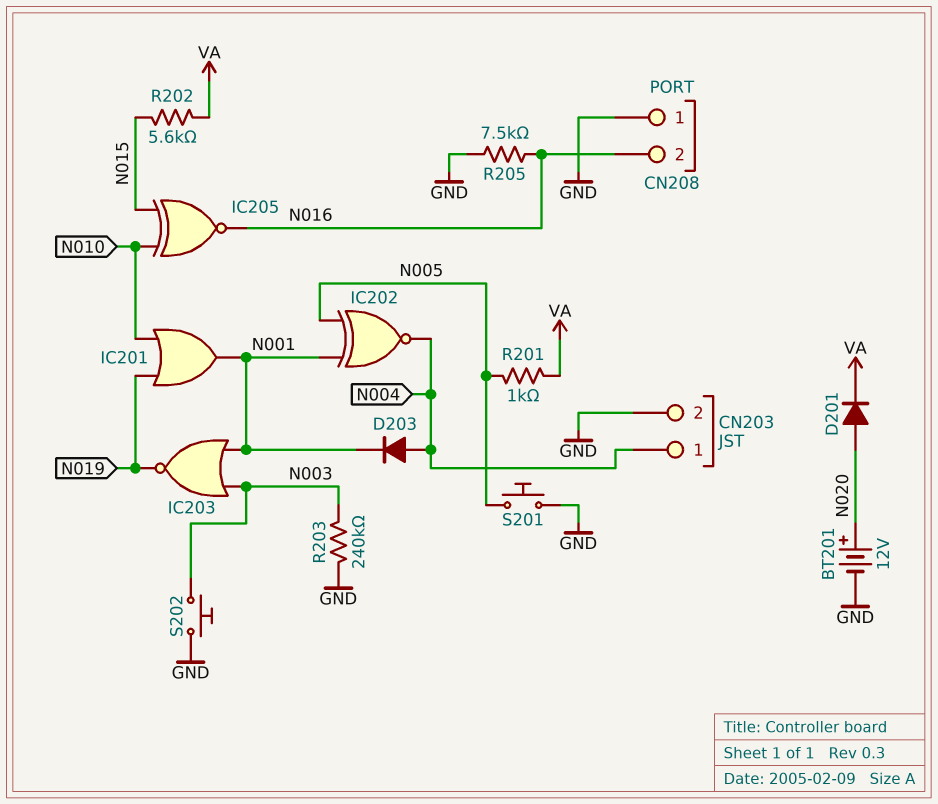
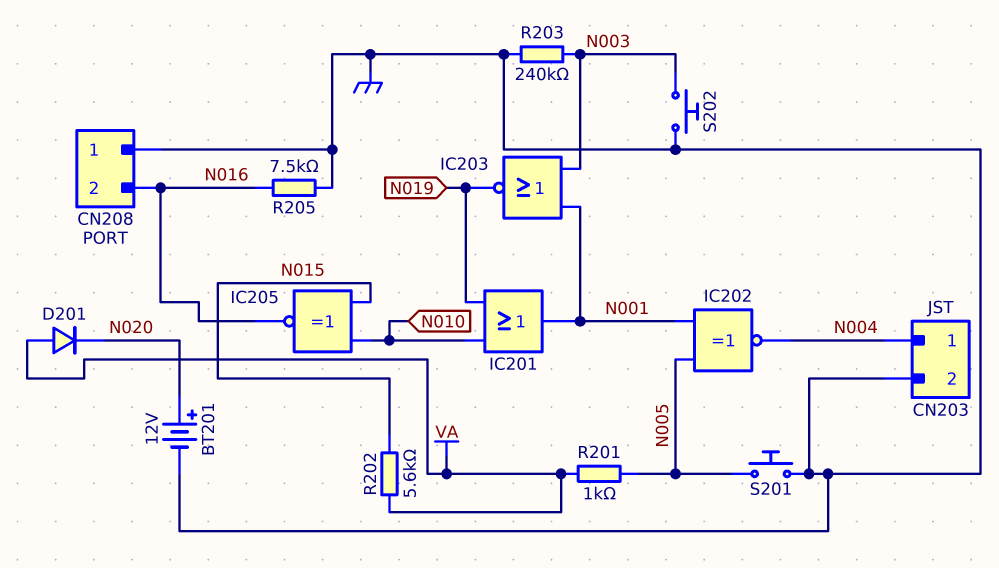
D201: diode (A N020, K VA) -> diode (A VA, K N020)
D203: diode (A N004, K N001) -> none

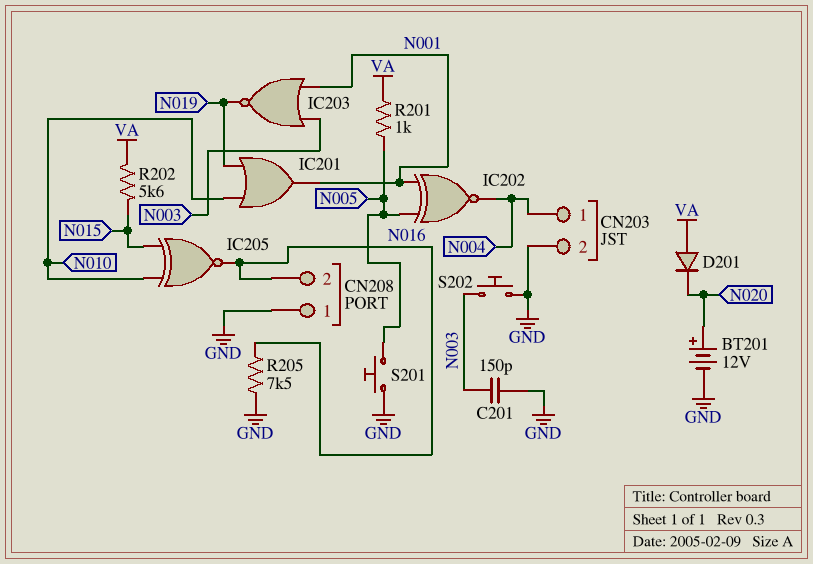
C201: none -> 150pF (GND, N003)
R203: 240k (GND, N003) -> none

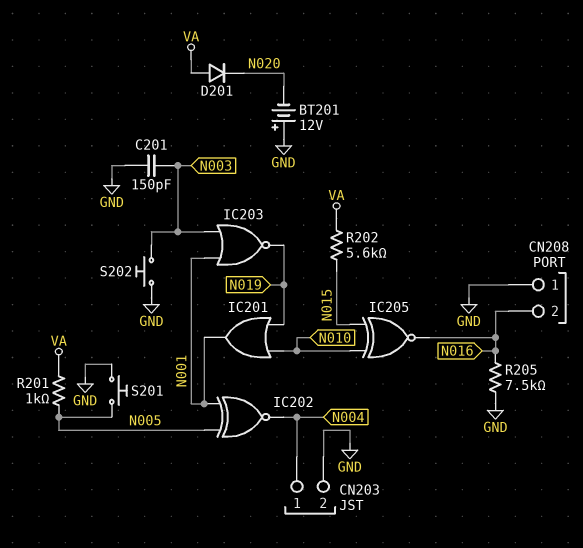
BT201: 12V (plus N020, minus GND) -> 12V (plus GND, minus N020)

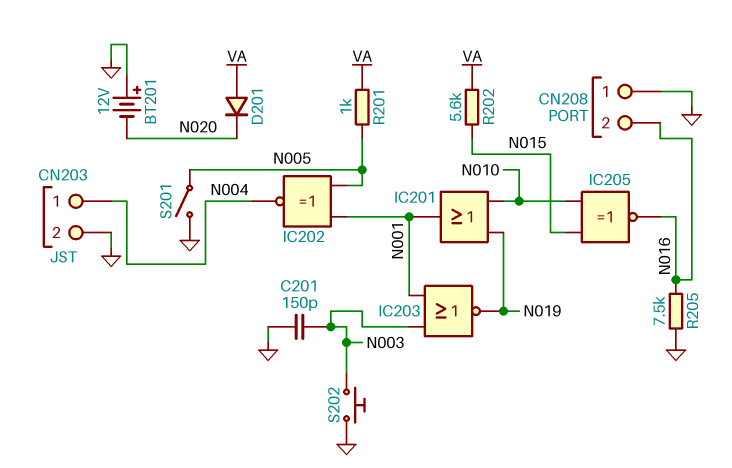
S201: button (GND, N005) -> switch (GND, N005)

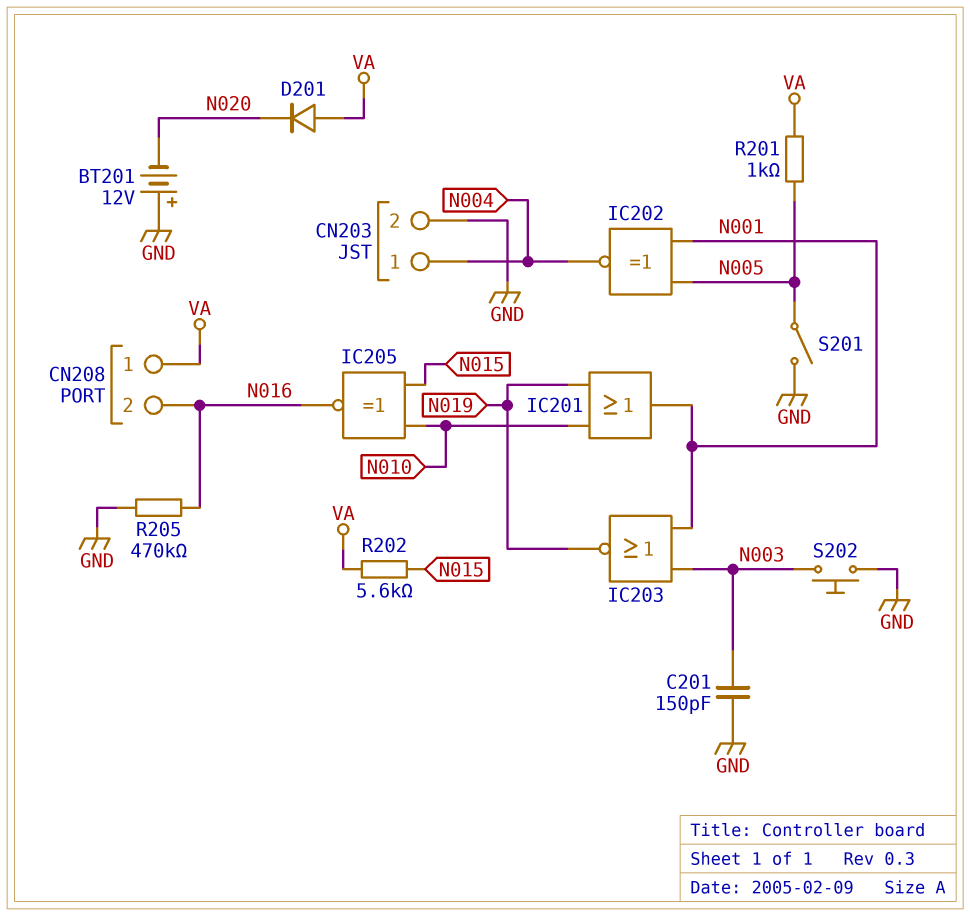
CN208 pin 1: GND -> VA
R205: 7.5k (GND, N016) -> 470k (GND, N016)

